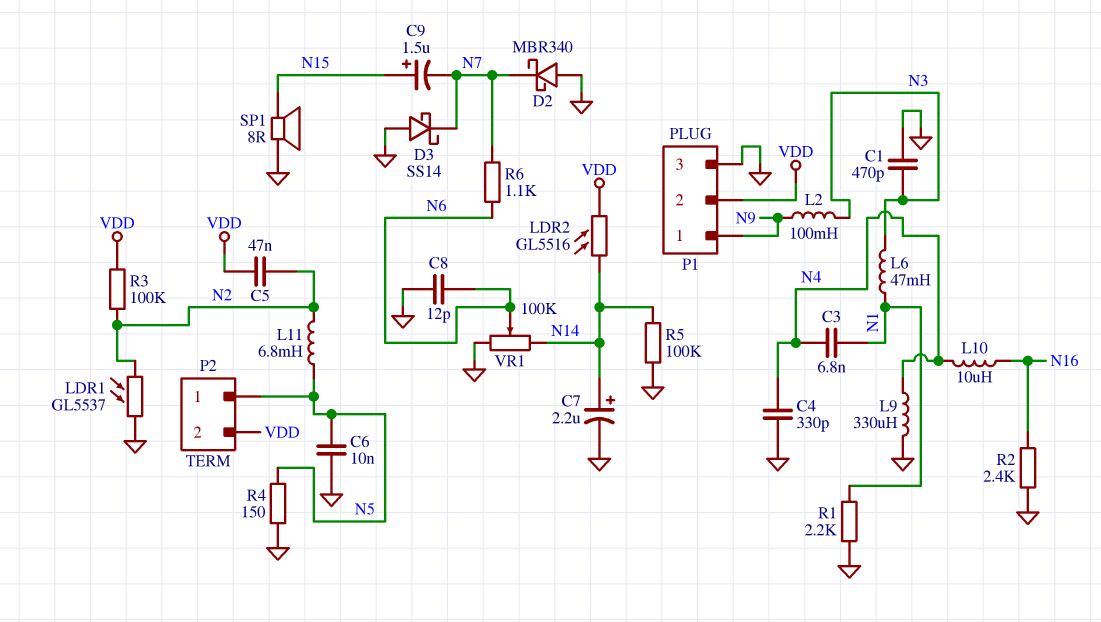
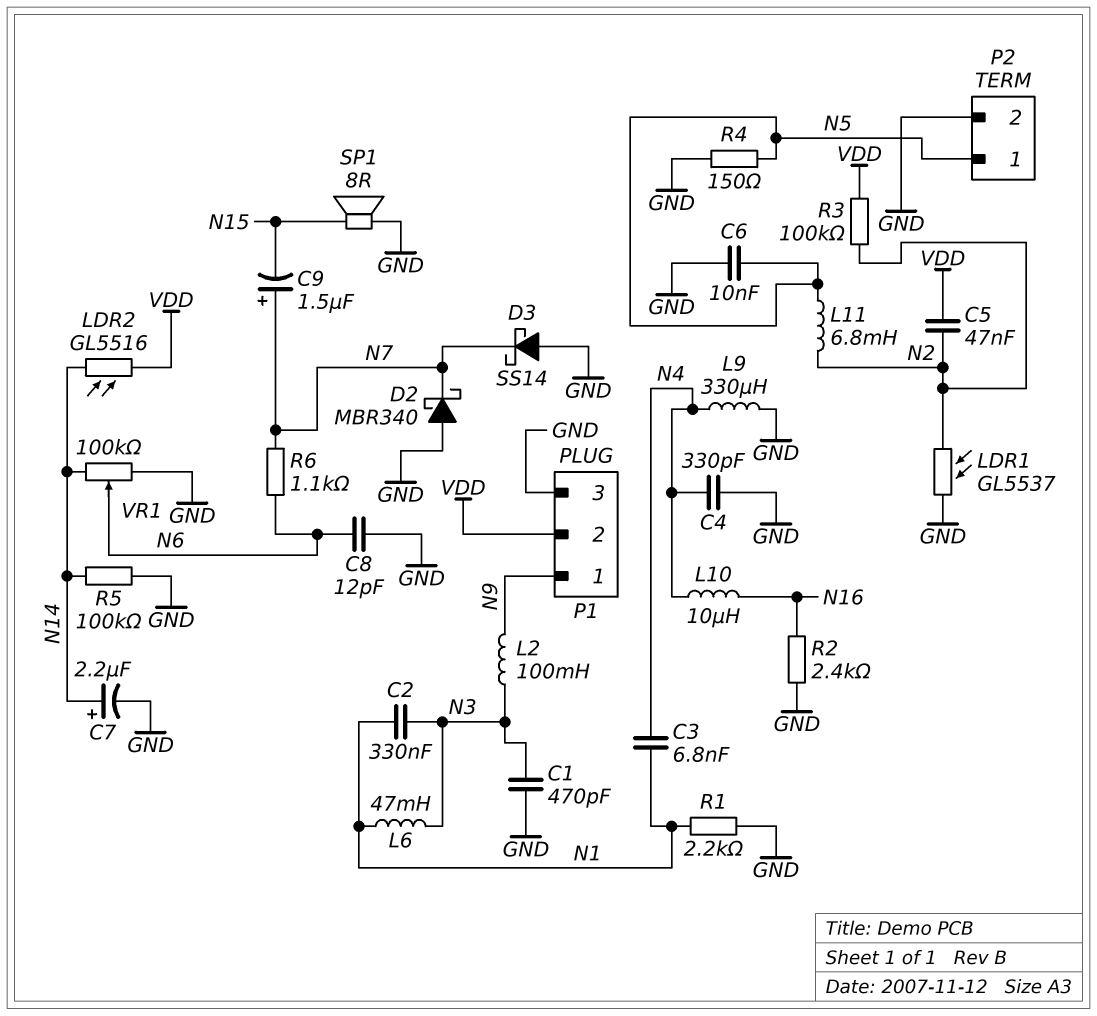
C2: none -> 330nF (N1, N3)
C9: 1.5uF (plus N15, minus N7) -> 1.5uF (plus N7, minus N15)
P2 pin 2: VDD -> GND

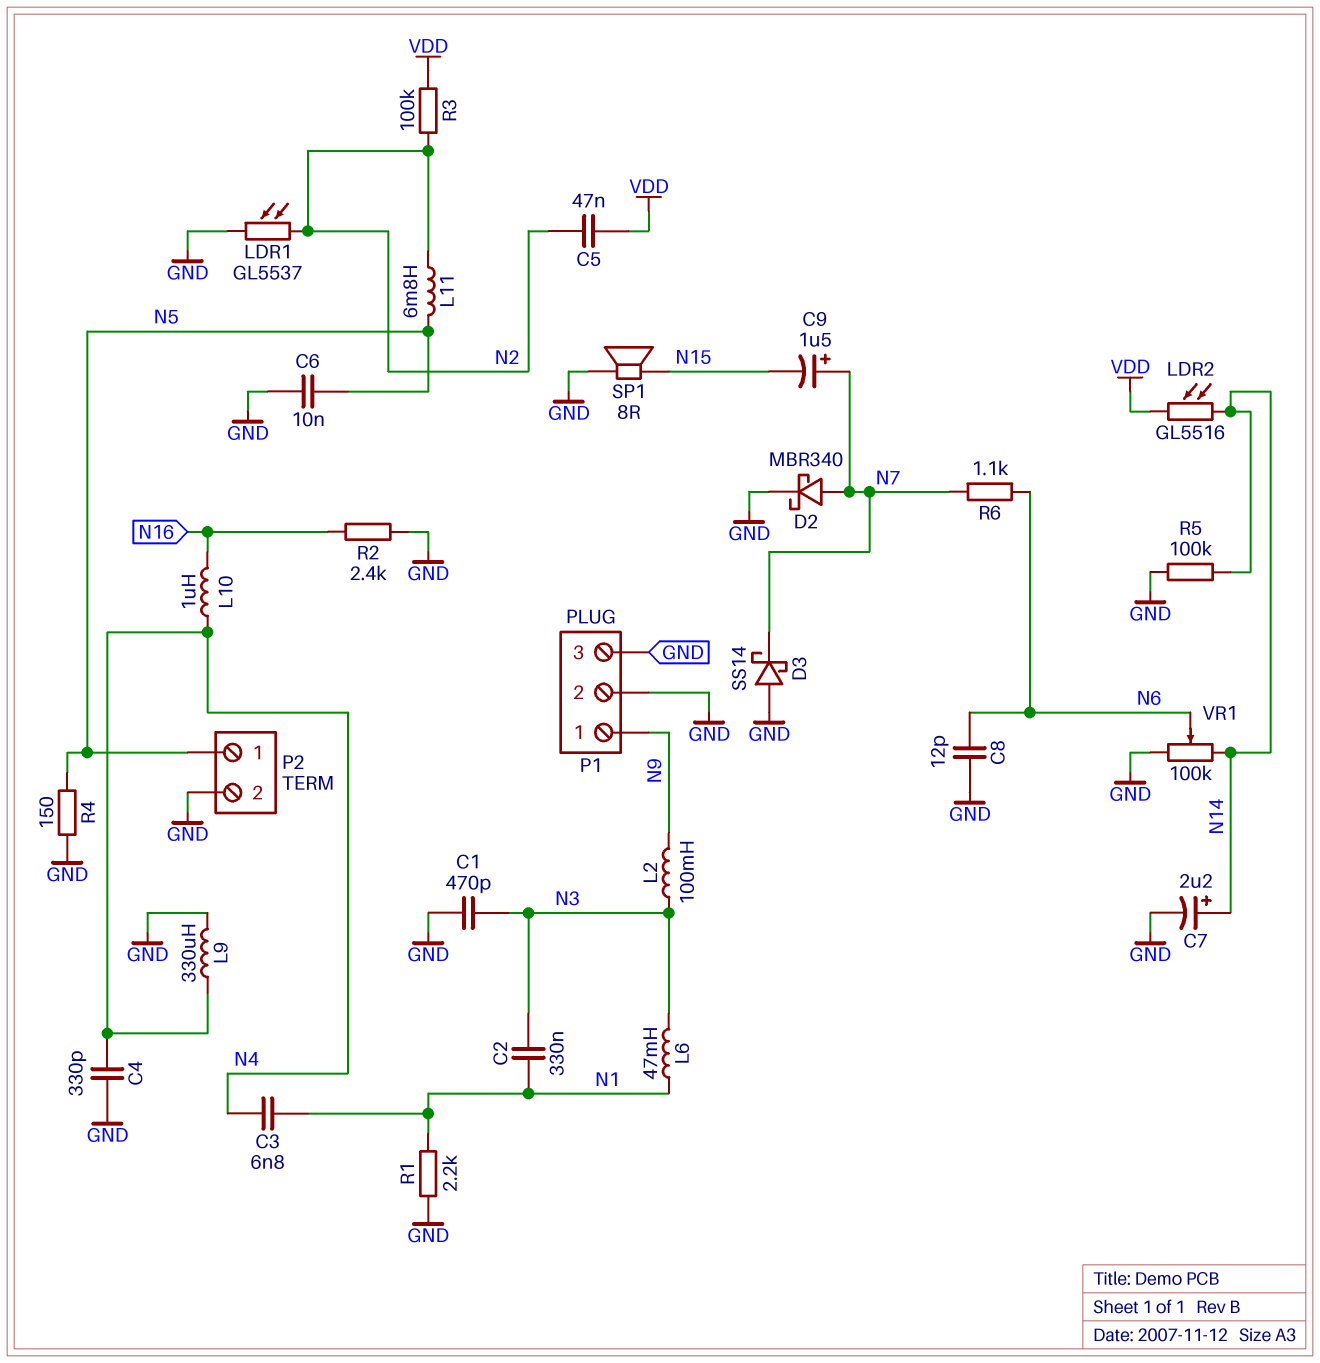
D2: schottky MBR340 (A GND, K N7) -> schottky MBR340 (A N7, K GND)
L10: 10uH (N4, N16) -> 1uH (N4, N16)
P1 pin 2: VDD -> GND

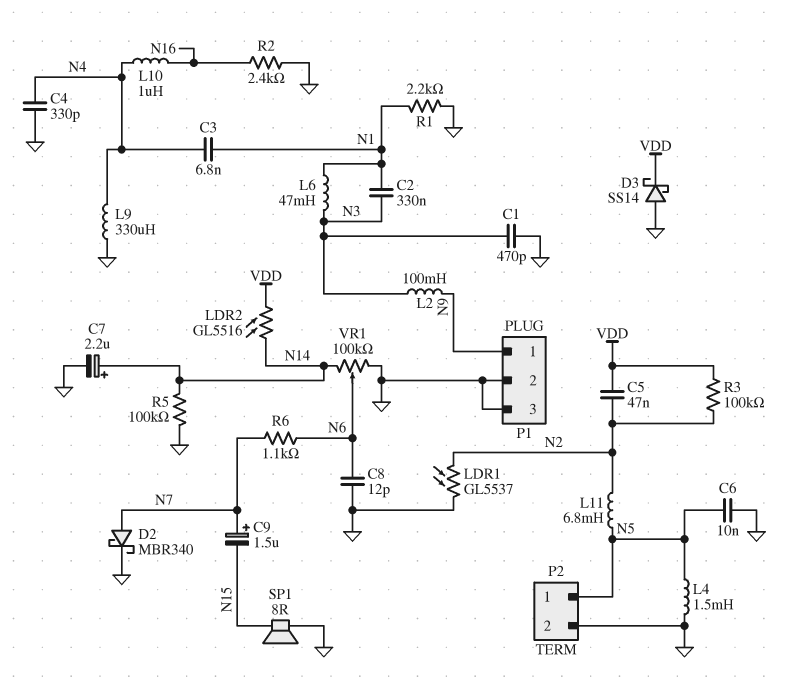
D3: schottky SS14 (A GND, K N7) -> schottky SS14 (A GND, K VDD)
L4: none -> 1.5mH (GND, N5)
R4: 150 (GND, N5) -> none

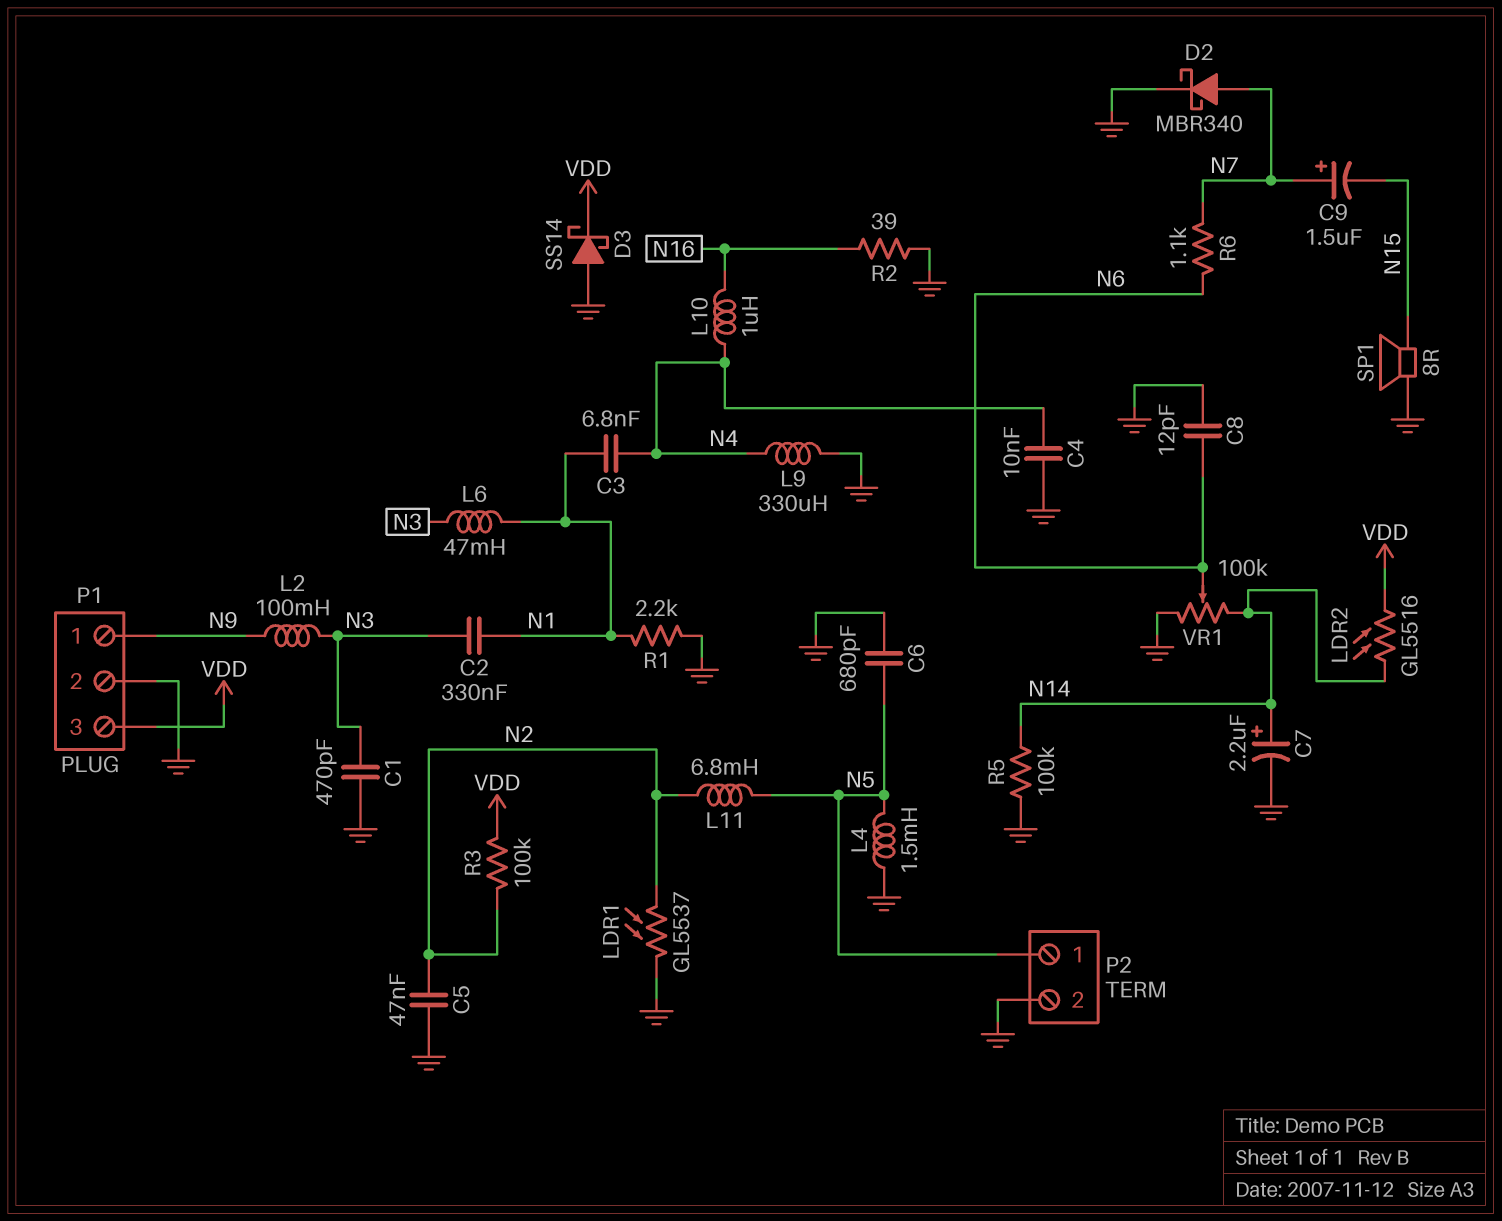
C4: 330pF (GND, N4) -> 10nF (GND, N4)
C5: 47nF (N2, VDD) -> 47nF (GND, N2)
C6: 10nF (GND, N5) -> 680pF (GND, N5)
P1 pin 3: GND -> VDD
R2: 2.4k (GND, N16) -> 39 (GND, N16)

